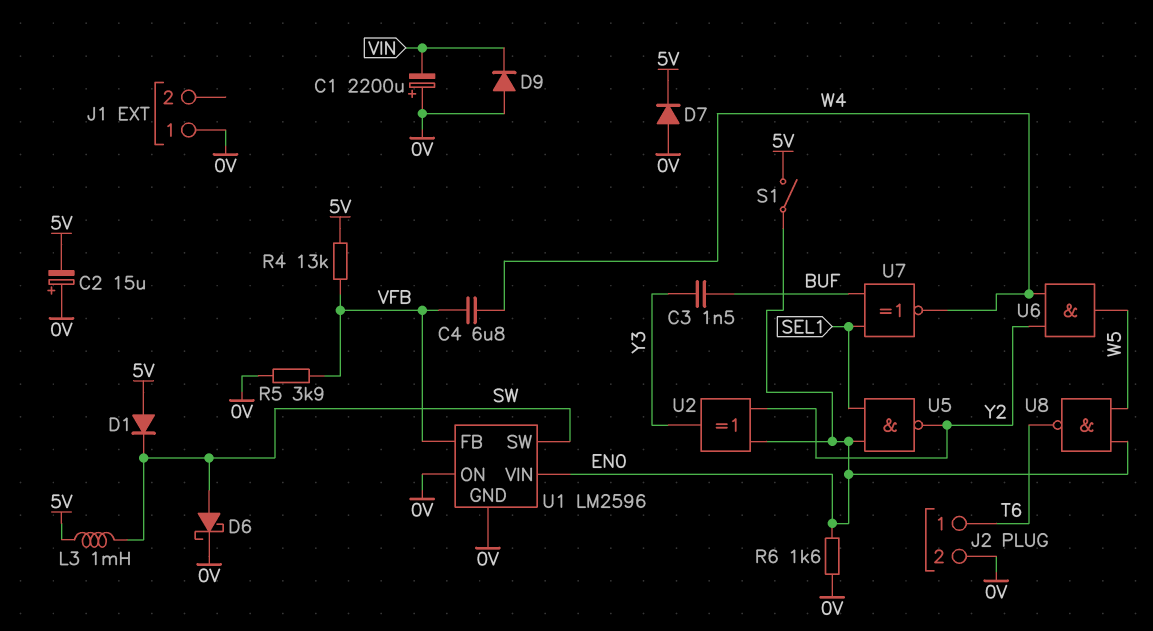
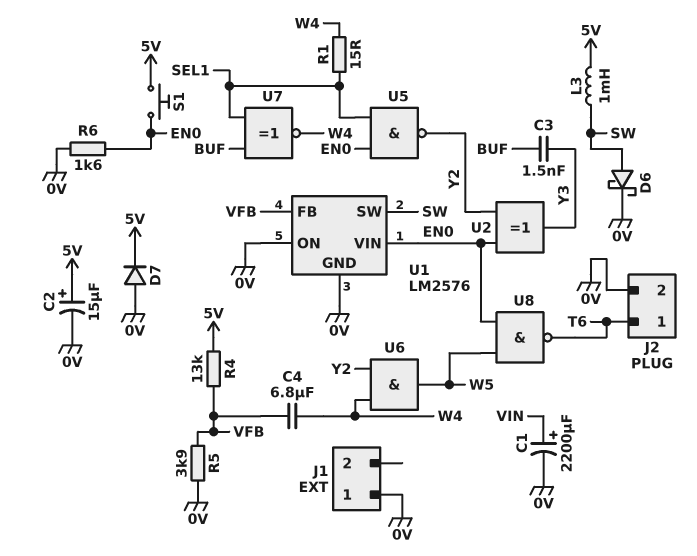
C1: 2200uF (plus 0V, minus VIN) -> 2200uF (plus VIN, minus 0V)
C2: 15uF (plus 0V, minus 5V) -> 15uF (plus 5V, minus 0V)
D1: diode (A 5V, K SW) -> none
D9: diode (A 0V, K VIN) -> none
R1: none -> 15 (SEL1, W4)
S1: switch (5V, EN0) -> button (5V, EN0)
U1: LM2596 -> LM2576

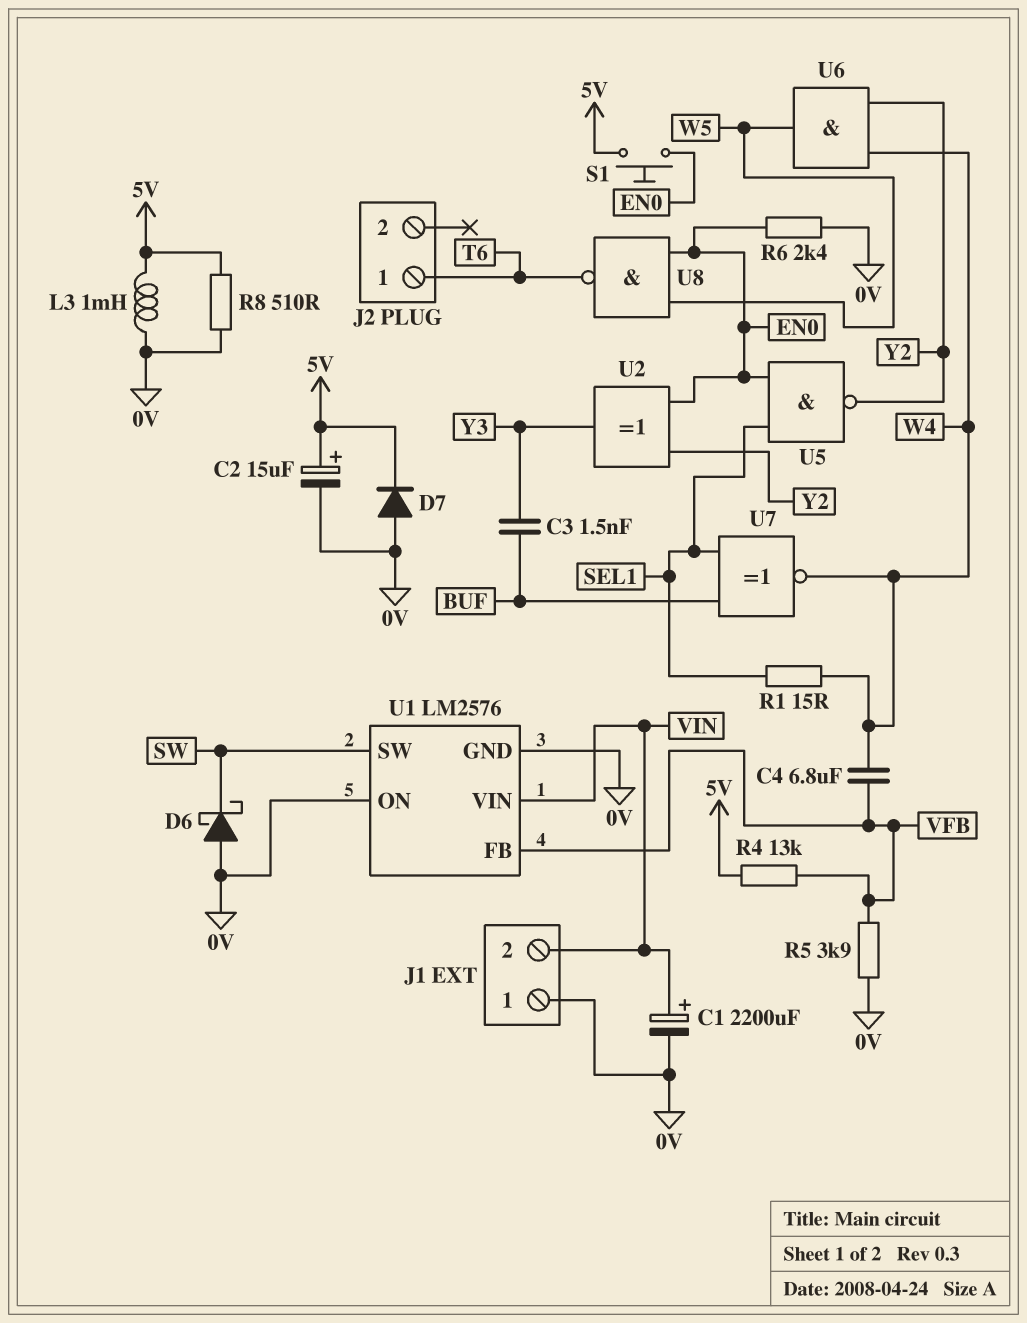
D6: schottky (A SW, K 0V) -> schottky (A 0V, K SW)
J1 pin 2: none -> VIN
J2 pin 2: 0V -> none
L3: 1mH (5V, SW) -> 1mH (0V, 5V)
R6: 1.6k (0V, EN0) -> 2.4k (0V, EN0)
R8: none -> 510 (0V, 5V)
U1 pin VIN: EN0 -> VIN

